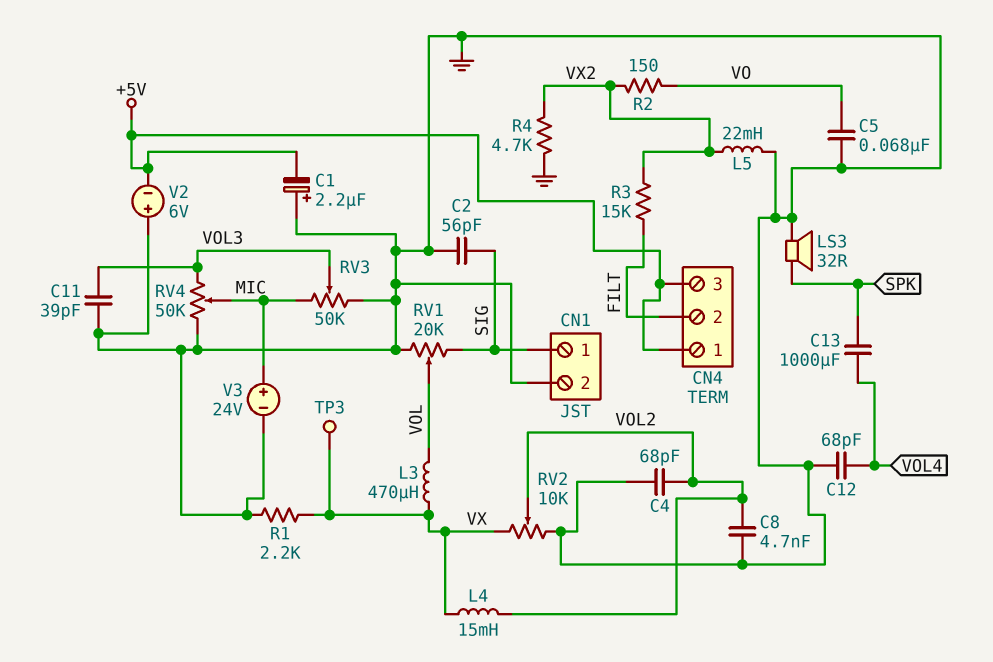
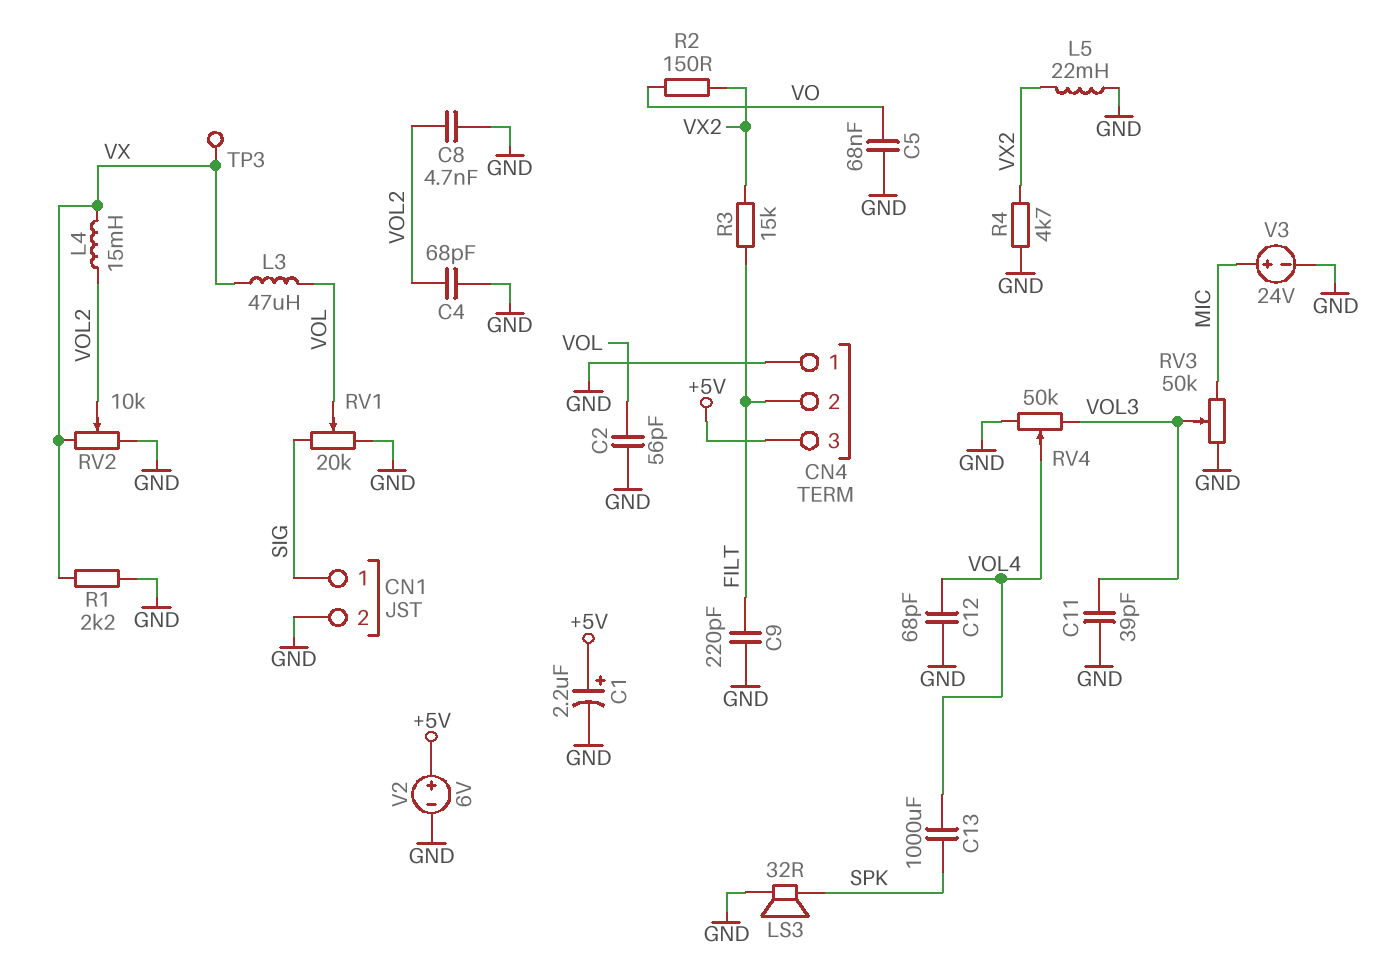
C1: 2.2uF (plus GND, minus +5V) -> 2.2uF (plus +5V, minus GND)
C2: 56pF (GND, SIG) -> 56pF (GND, VOL)
C9: none -> 220pF (FILT, GND)
CN4 pin 1: +5V -> GND
L3: 470uH (VOL, VX) -> 47uH (VOL, VX)
RV4: 50k (GND, VOL3, wiper MIC) -> 50k (GND, VOL3, wiper VOL4)
V2: 6V (plus GND, minus +5V) -> 6V (plus +5V, minus GND)

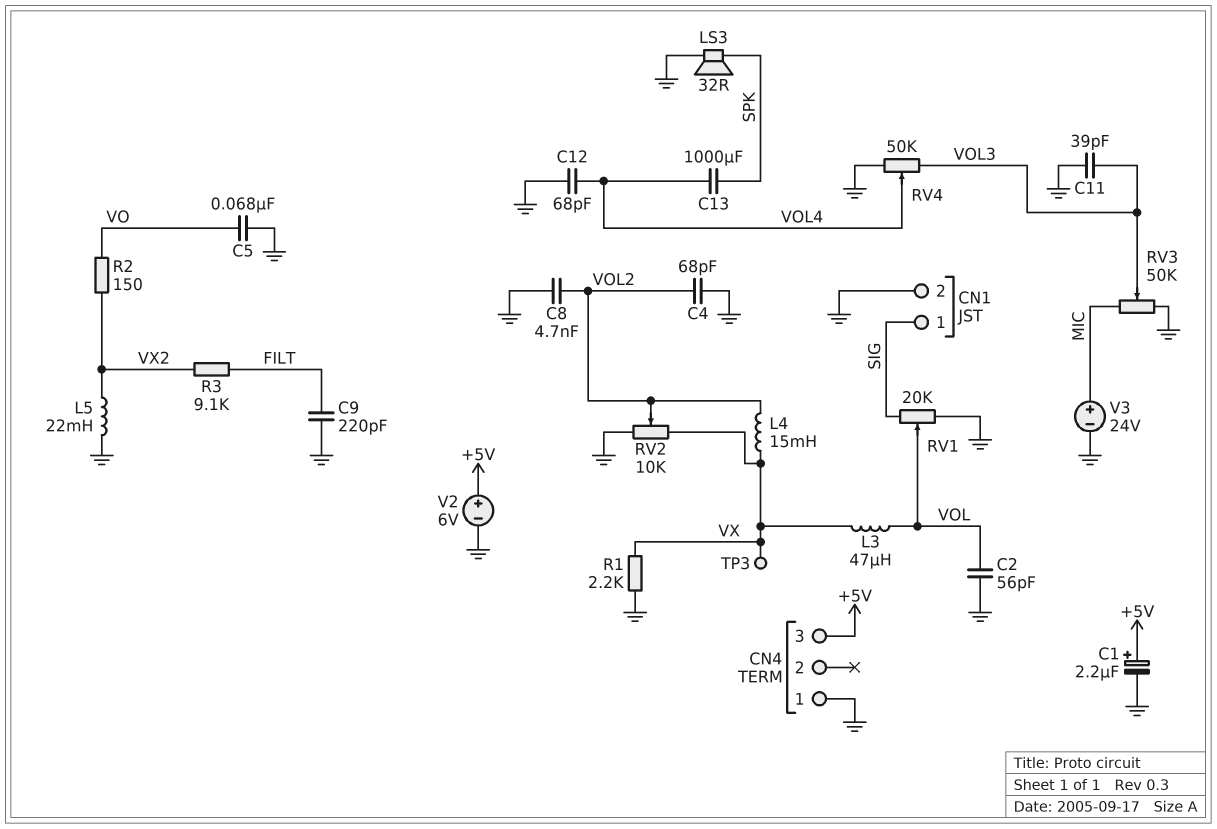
CN4 pin 2: FILT -> none
R3: 15k (FILT, VX2) -> 9.1k (FILT, VX2)
R4: 4.7k (GND, VX2) -> none

